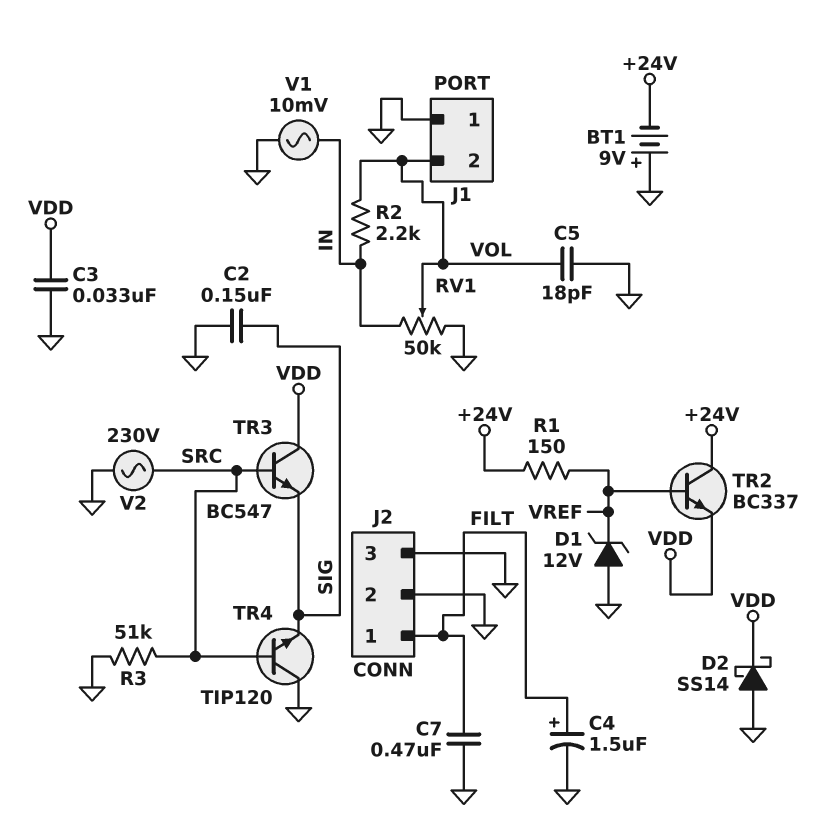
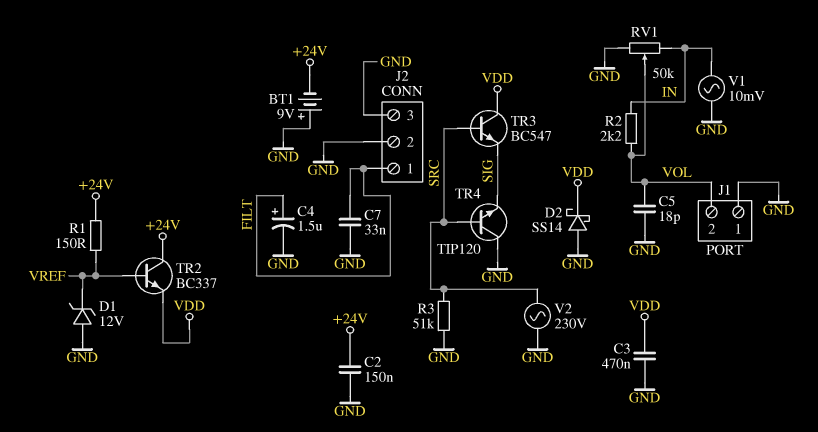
C2: 150nF (GND, SIG) -> 150nF (+24V, GND)
C3: 33nF (GND, VDD) -> 470nF (GND, VDD)
C7: 470nF (FILT, GND) -> 33nF (FILT, GND)

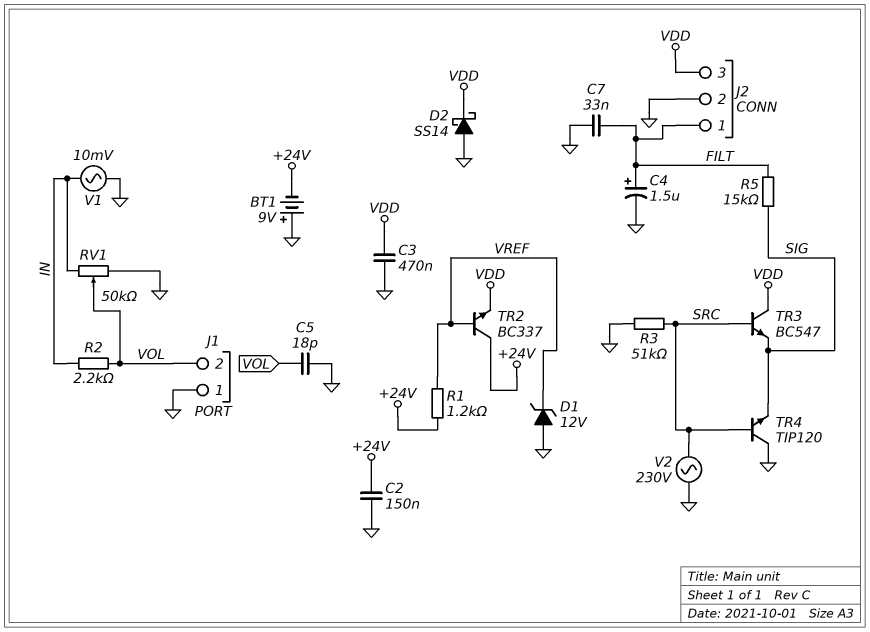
J2 pin 3: GND -> VDD
R1: 150 (+24V, VREF) -> 1.2k (+24V, VREF)
R5: none -> 15k (FILT, SIG)

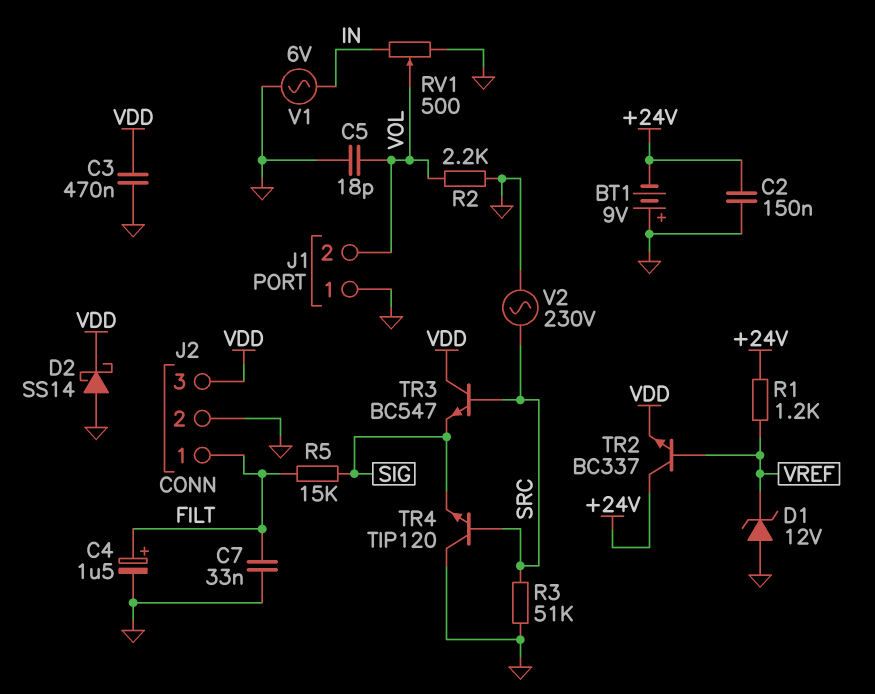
R2: 2.2k (IN, VOL) -> 2.2k (GND, VOL)
RV1: 50k (GND, IN, wiper VOL) -> 500 (GND, IN, wiper VOL)
V1: AC 10mV (GND, IN) -> AC 6V (GND, IN)

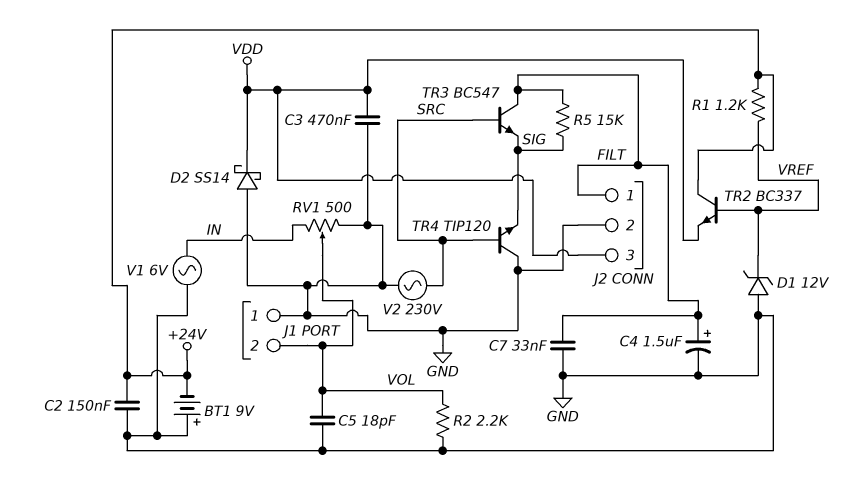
R3: 51k (GND, SRC) -> none
TR3: NPN BC547 (B SRC, C VDD, E SIG) -> NPN BC547 (B SRC, C FILT, E SIG)

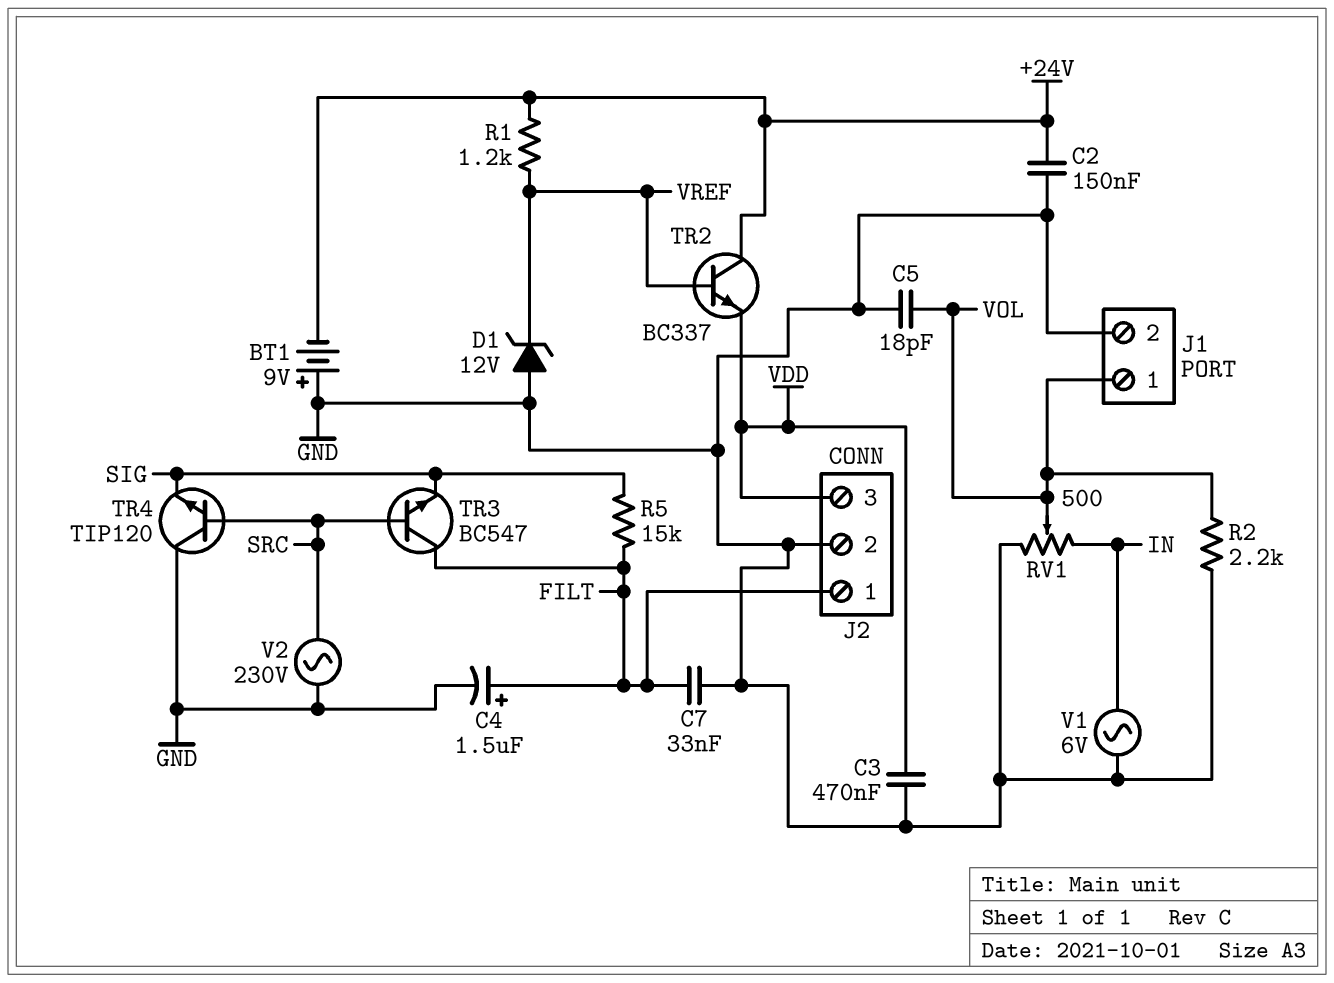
D2: schottky SS14 (A GND, K VDD) -> none
J1 pin 1: GND -> VOL
J1 pin 2: VOL -> GND

